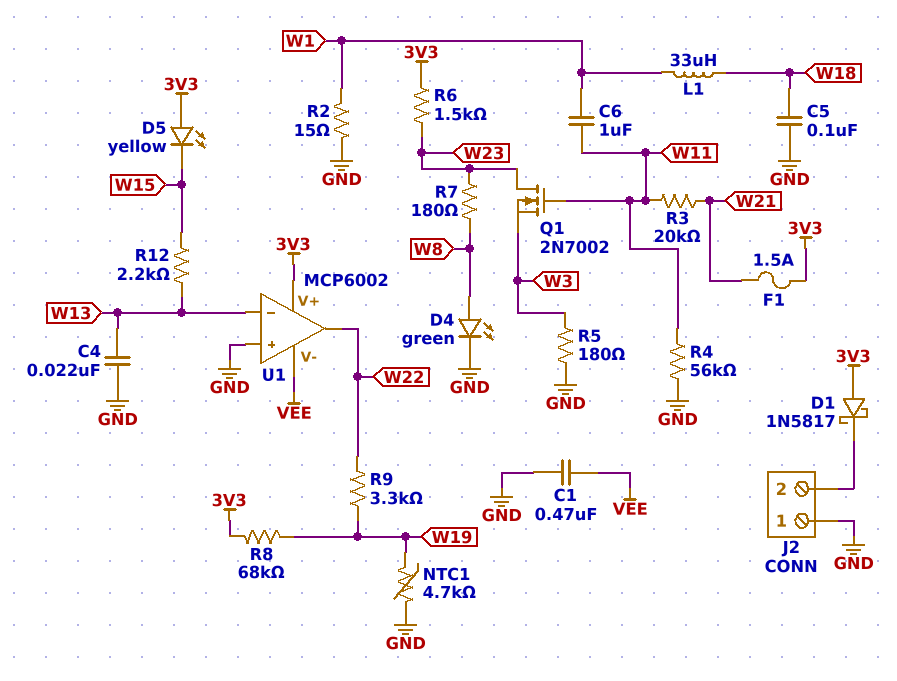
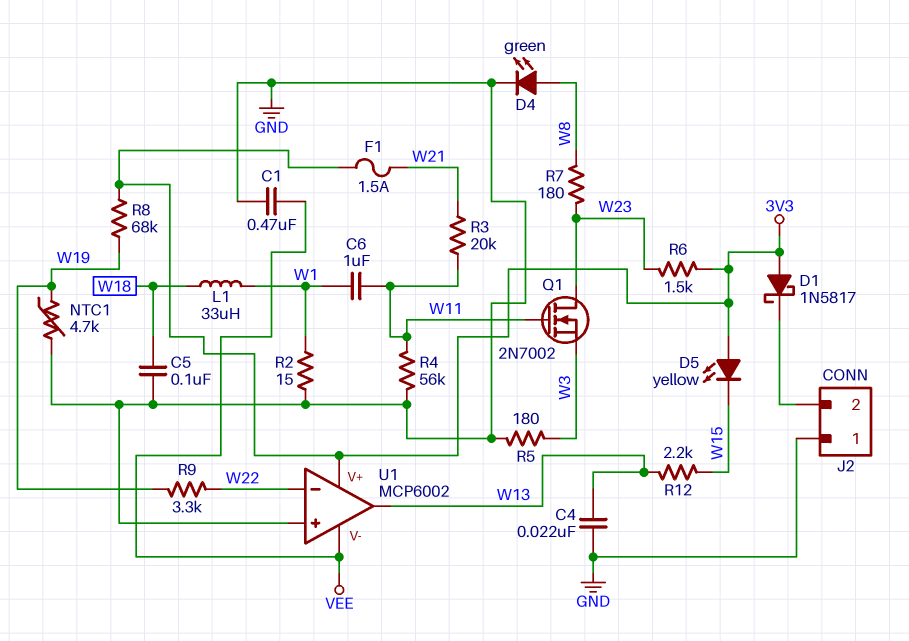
U1 pin in-: W13 -> W22
U1 pin out: W22 -> W13

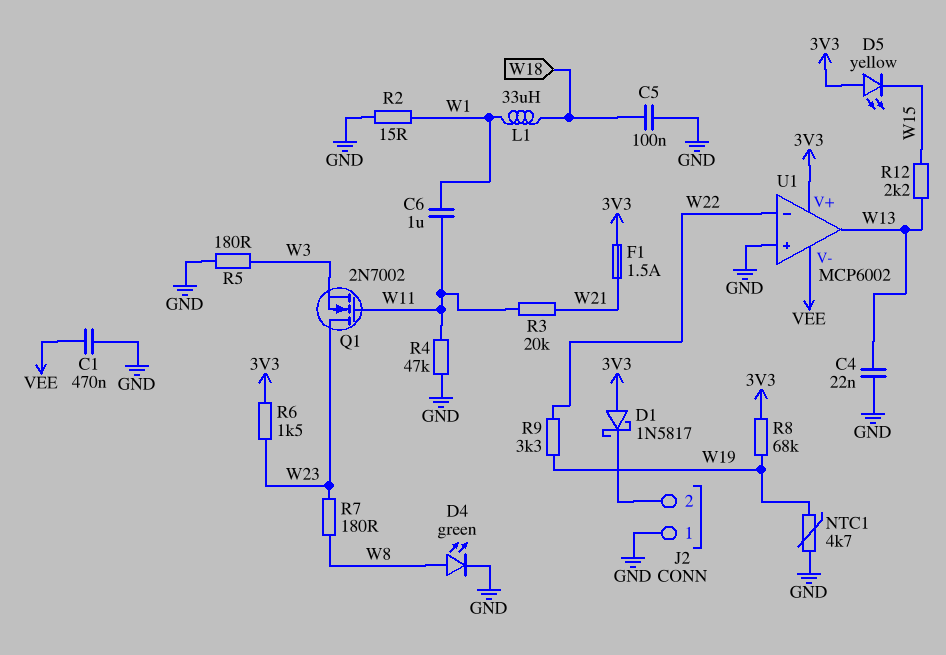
R4: 56k (GND, W11) -> 47k (GND, W11)

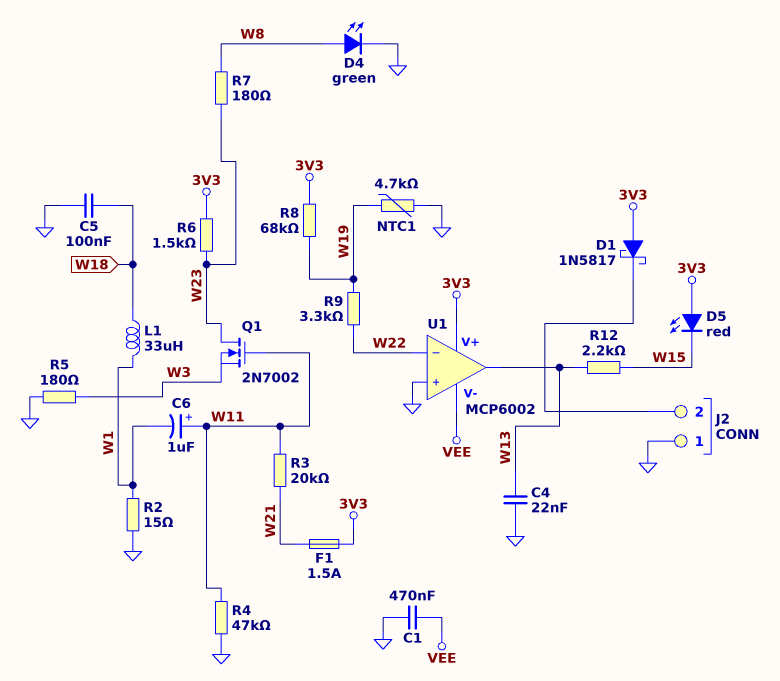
C6: 1uF (W1, W11) -> 1uF (plus W11, minus W1)
D5: LED yellow (A 3V3, K W15) -> LED red (A 3V3, K W15)

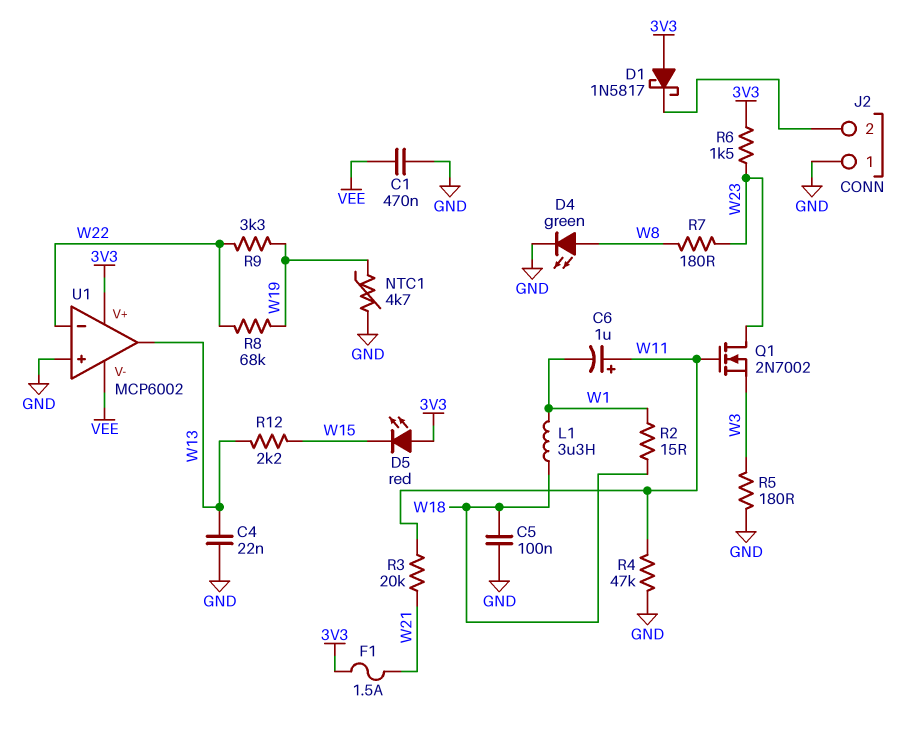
L1: 33uH (W1, W18) -> 3.3uH (W1, W18)
R2: 15 (GND, W1) -> 15 (W1, W18)
R8: 68k (3V3, W19) -> 68k (W19, W22)

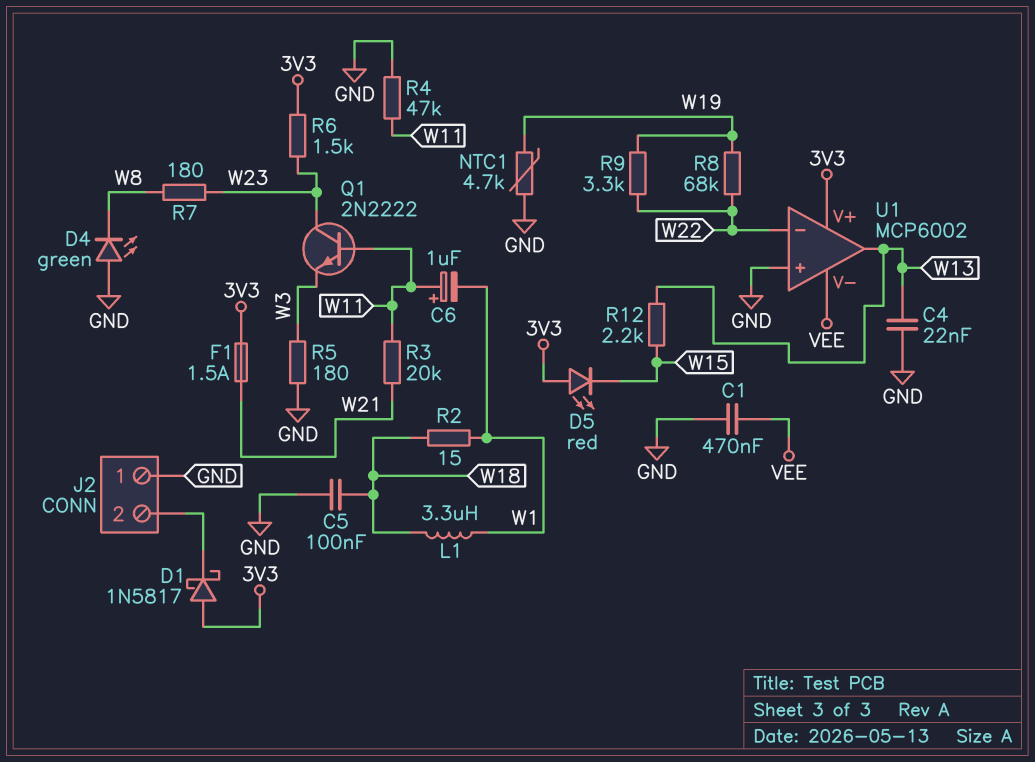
D4: LED green (A W8, K GND) -> LED green (A GND, K W8)
Q1: NMOS 2N7002 (G W11, D W23, S W3) -> NPN 2N2222 (B W11, C W23, E W3)

